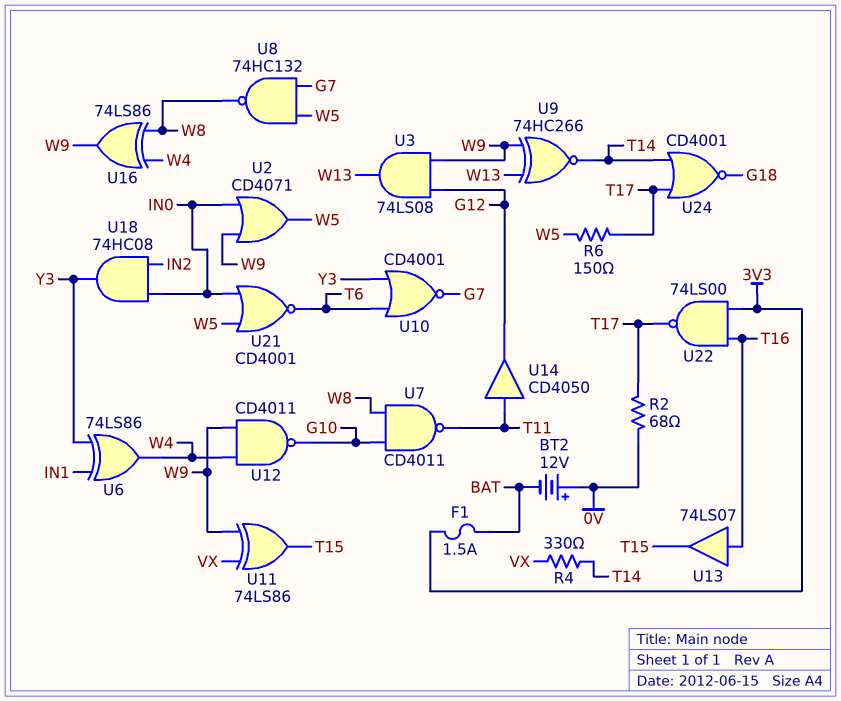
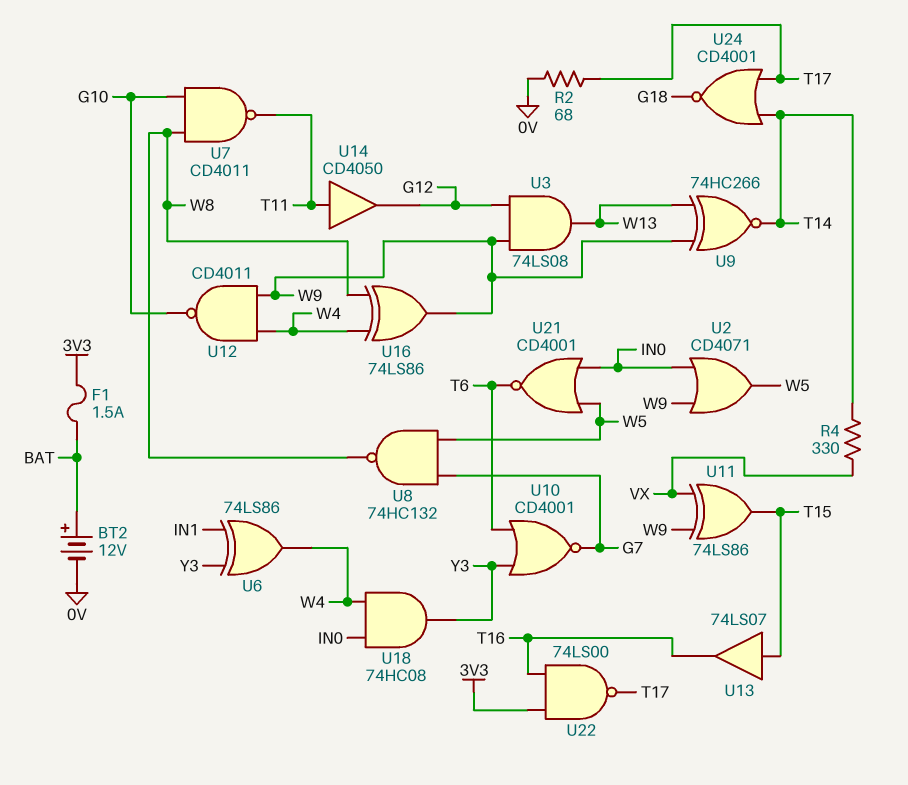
BT2: 12V (plus 0V, minus BAT) -> 12V (plus BAT, minus 0V)
R6: 150 (T17, W5) -> none
U13: buffer 74LS07 (in T16, out T15) -> buffer 74LS07 (in T15, out T16)
U18: AND 74HC08 (in IN0, in IN2, out Y3) -> AND 74HC08 (in IN0, in W4, out Y3)

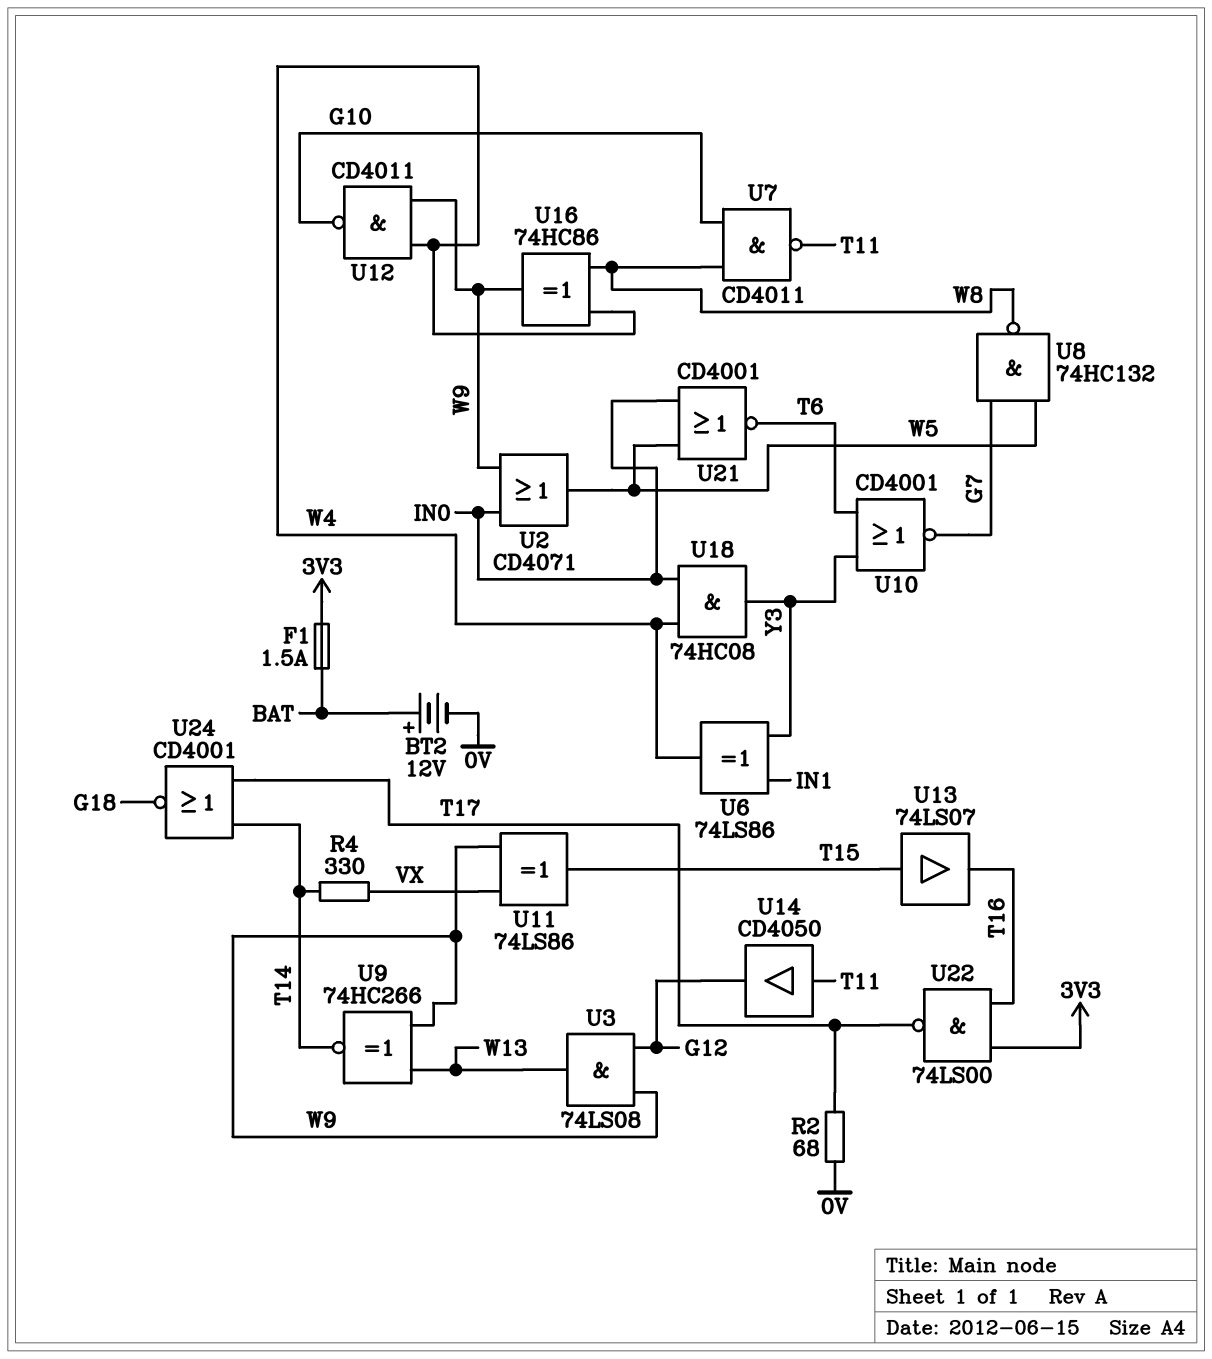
U16: XOR 74LS86 (in W4, in W8, out W9) -> XOR 74HC86 (in W4, in W8, out W9)

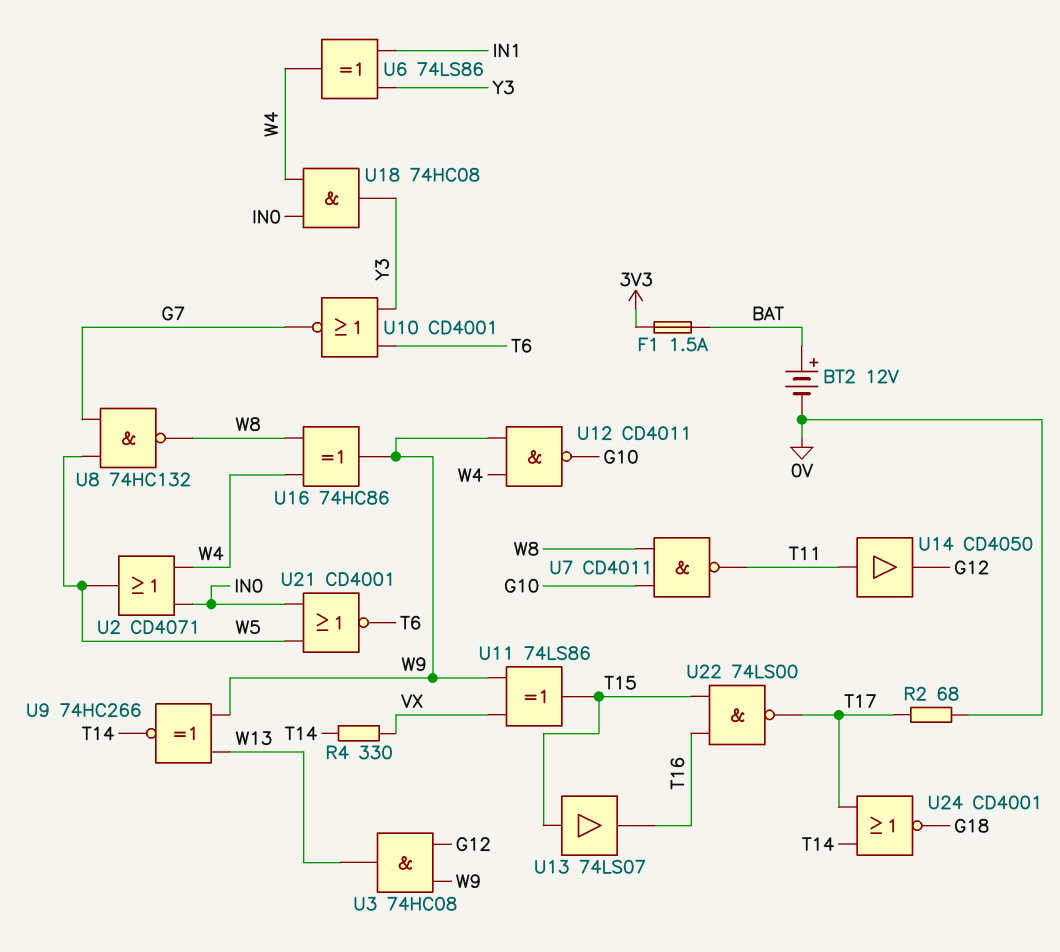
U2: OR CD4071 (in IN0, in W9, out W5) -> OR CD4071 (in IN0, in W4, out W5)
U3: AND 74LS08 (in G12, in W9, out W13) -> AND 74HC08 (in G12, in W9, out W13)
U22: NAND 74LS00 (in 3V3, in T16, out T17) -> NAND 74LS00 (in T15, in T16, out T17)

